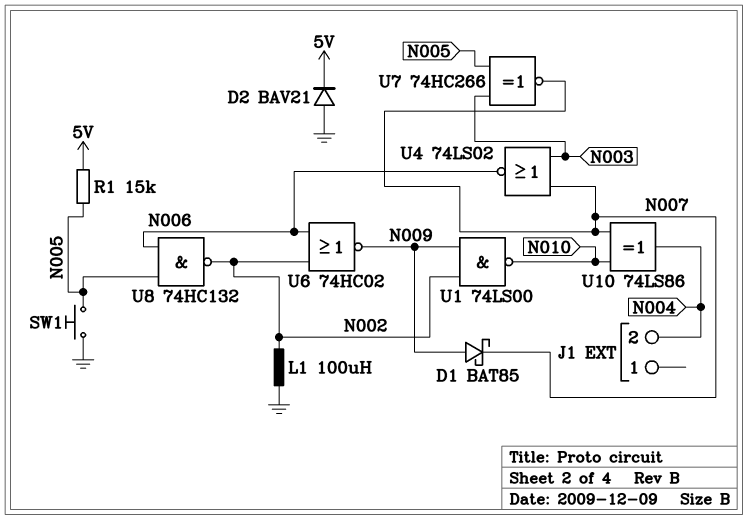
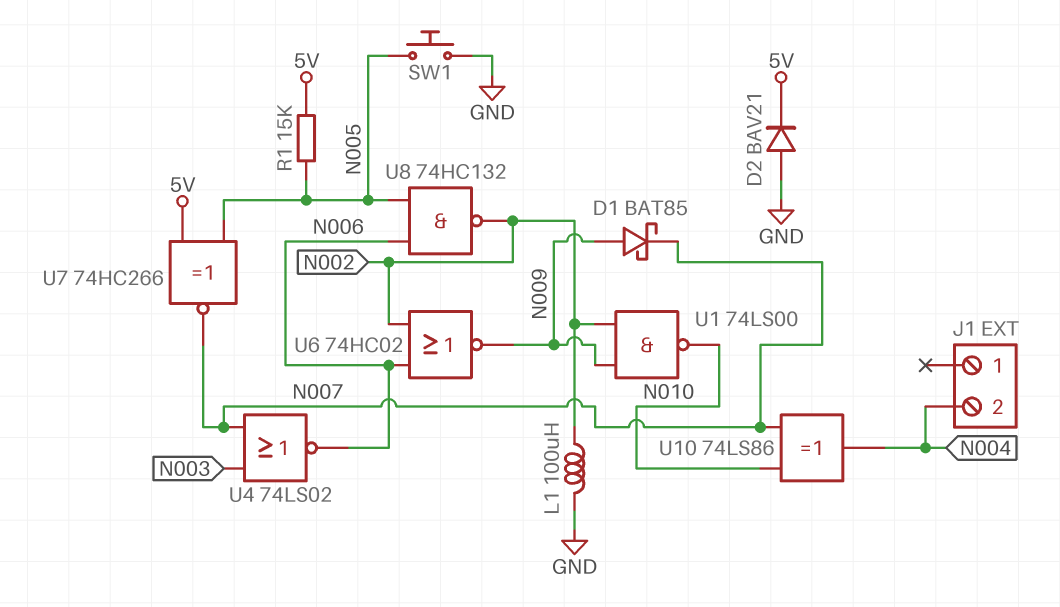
U7: XNOR 74HC266 (in N003, in N005, out N007) -> XNOR 74HC266 (in 5V, in N005, out N007)

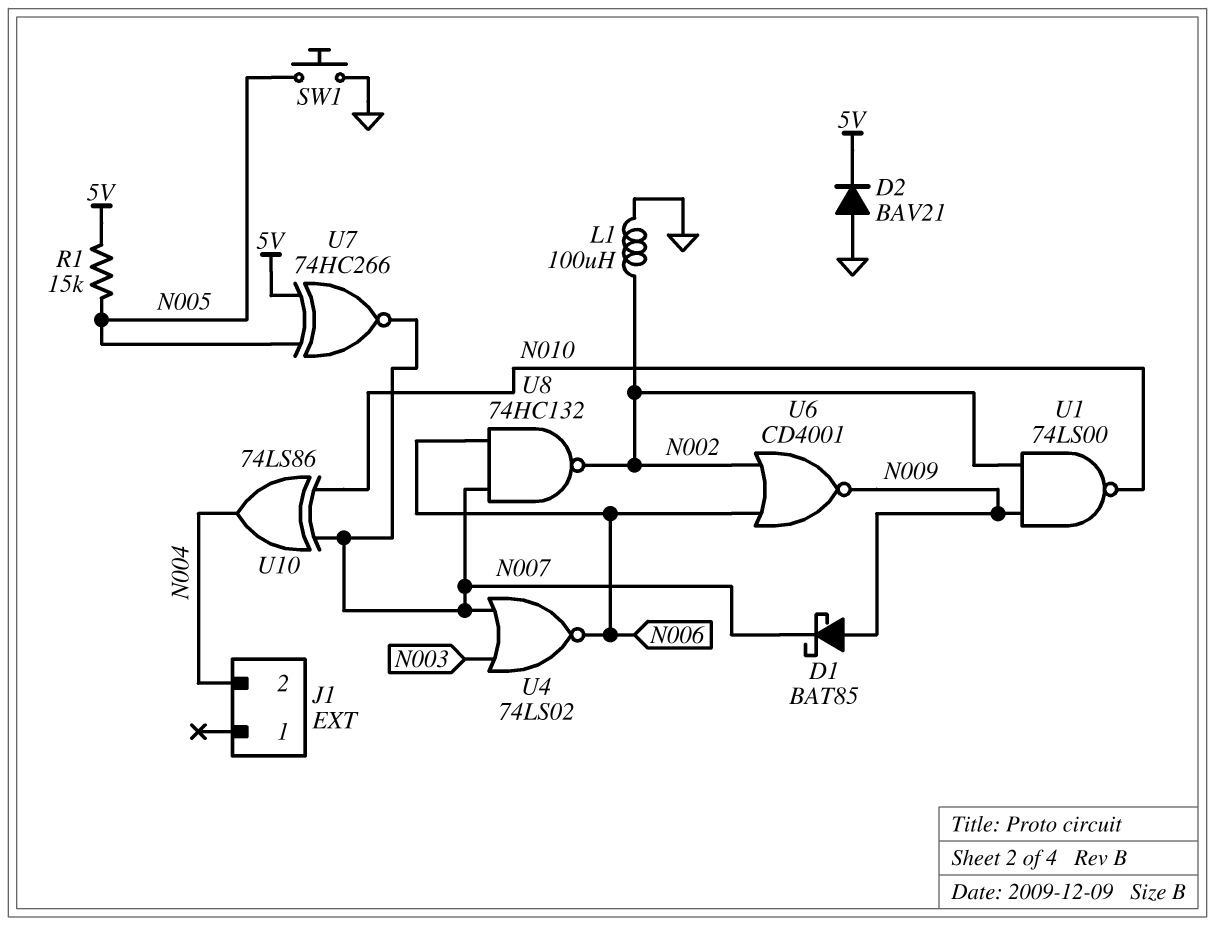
U6: NOR 74HC02 (in N002, in N006, out N009) -> NOR CD4001 (in N002, in N006, out N009)
U8: NAND 74HC132 (in N005, in N006, out N002) -> NAND 74HC132 (in N006, in N007, out N002)

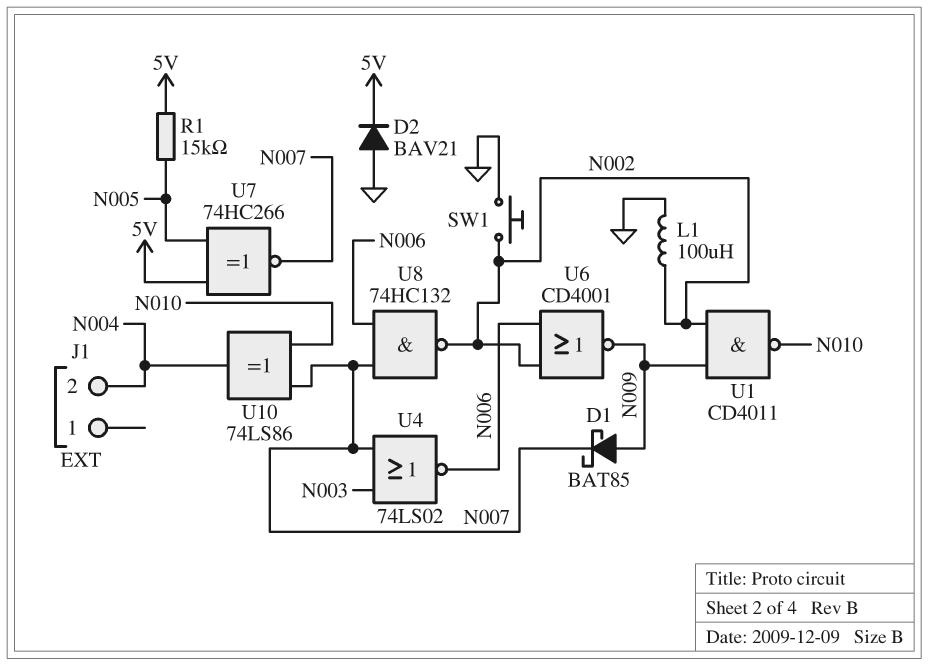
SW1: button (GND, N005) -> button (GND, N002)
U1: NAND 74LS00 (in N002, in N009, out N010) -> NAND CD4011 (in N002, in N009, out N010)

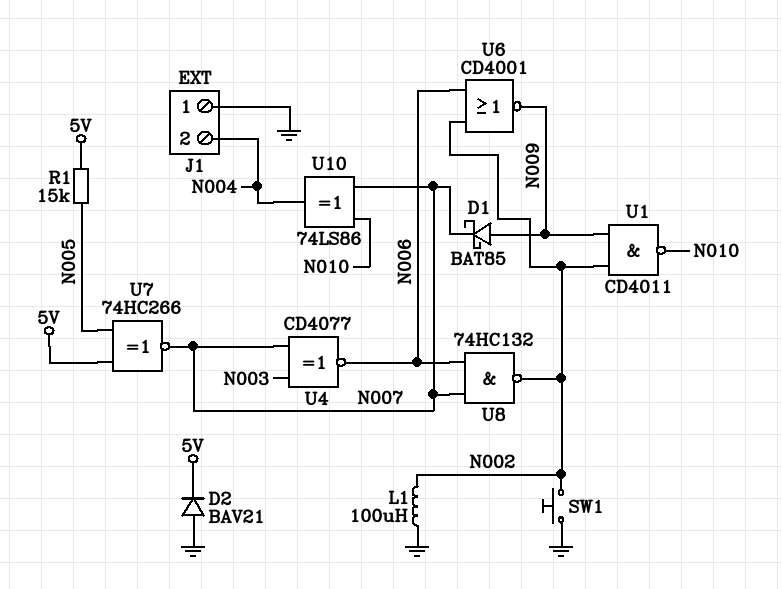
J1 pin 1: none -> GND
U4: NOR 74LS02 (in N003, in N007, out N006) -> XNOR CD4077 (in N003, in N007, out N006)

